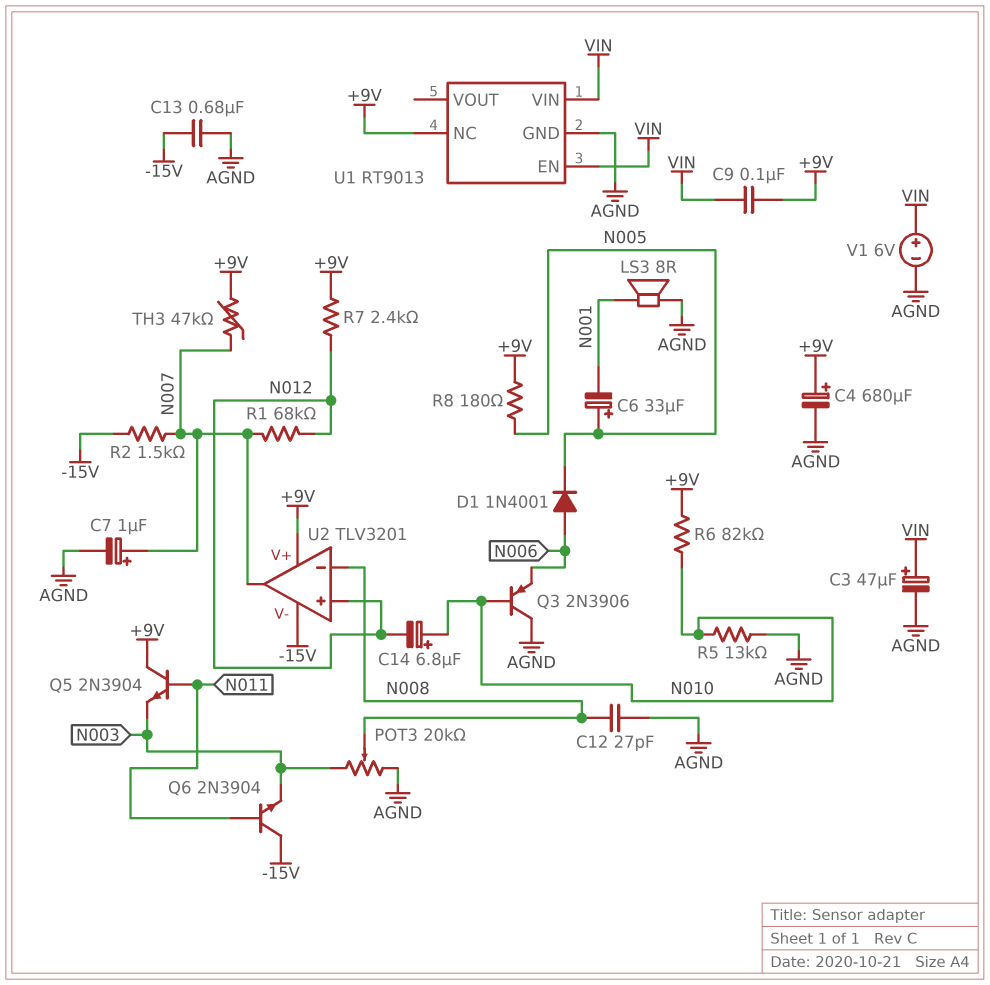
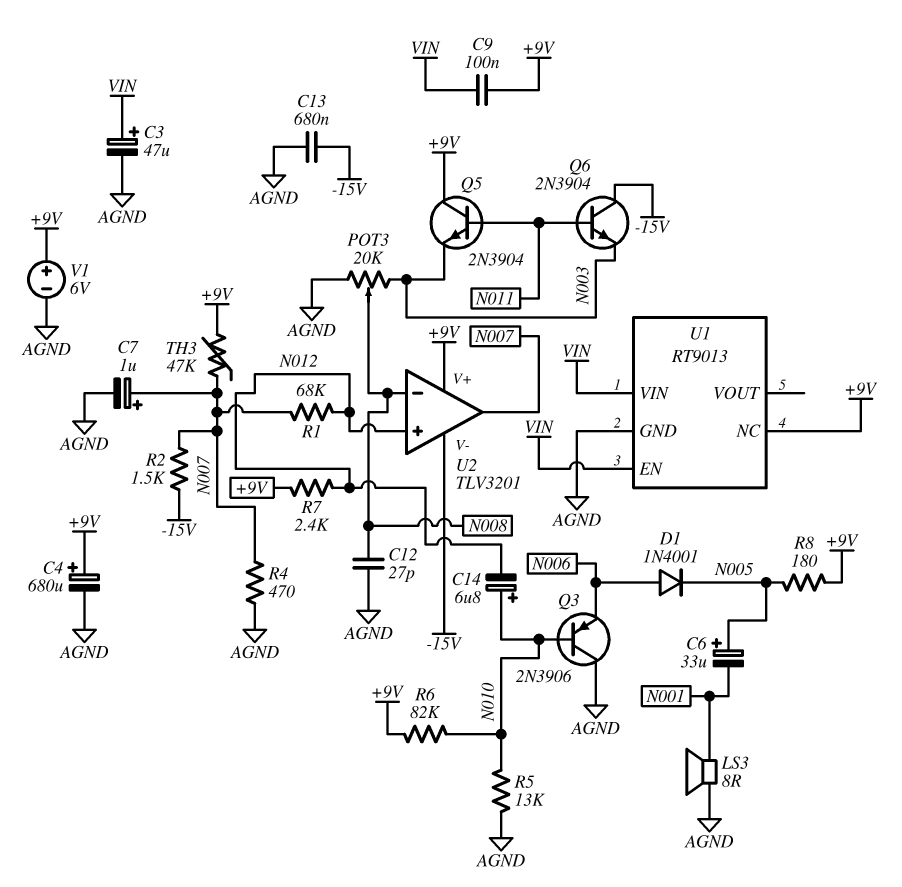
R4: none -> 470 (AGND, N007)
V1: 6V (plus VIN, minus AGND) -> 6V (plus +9V, minus AGND)

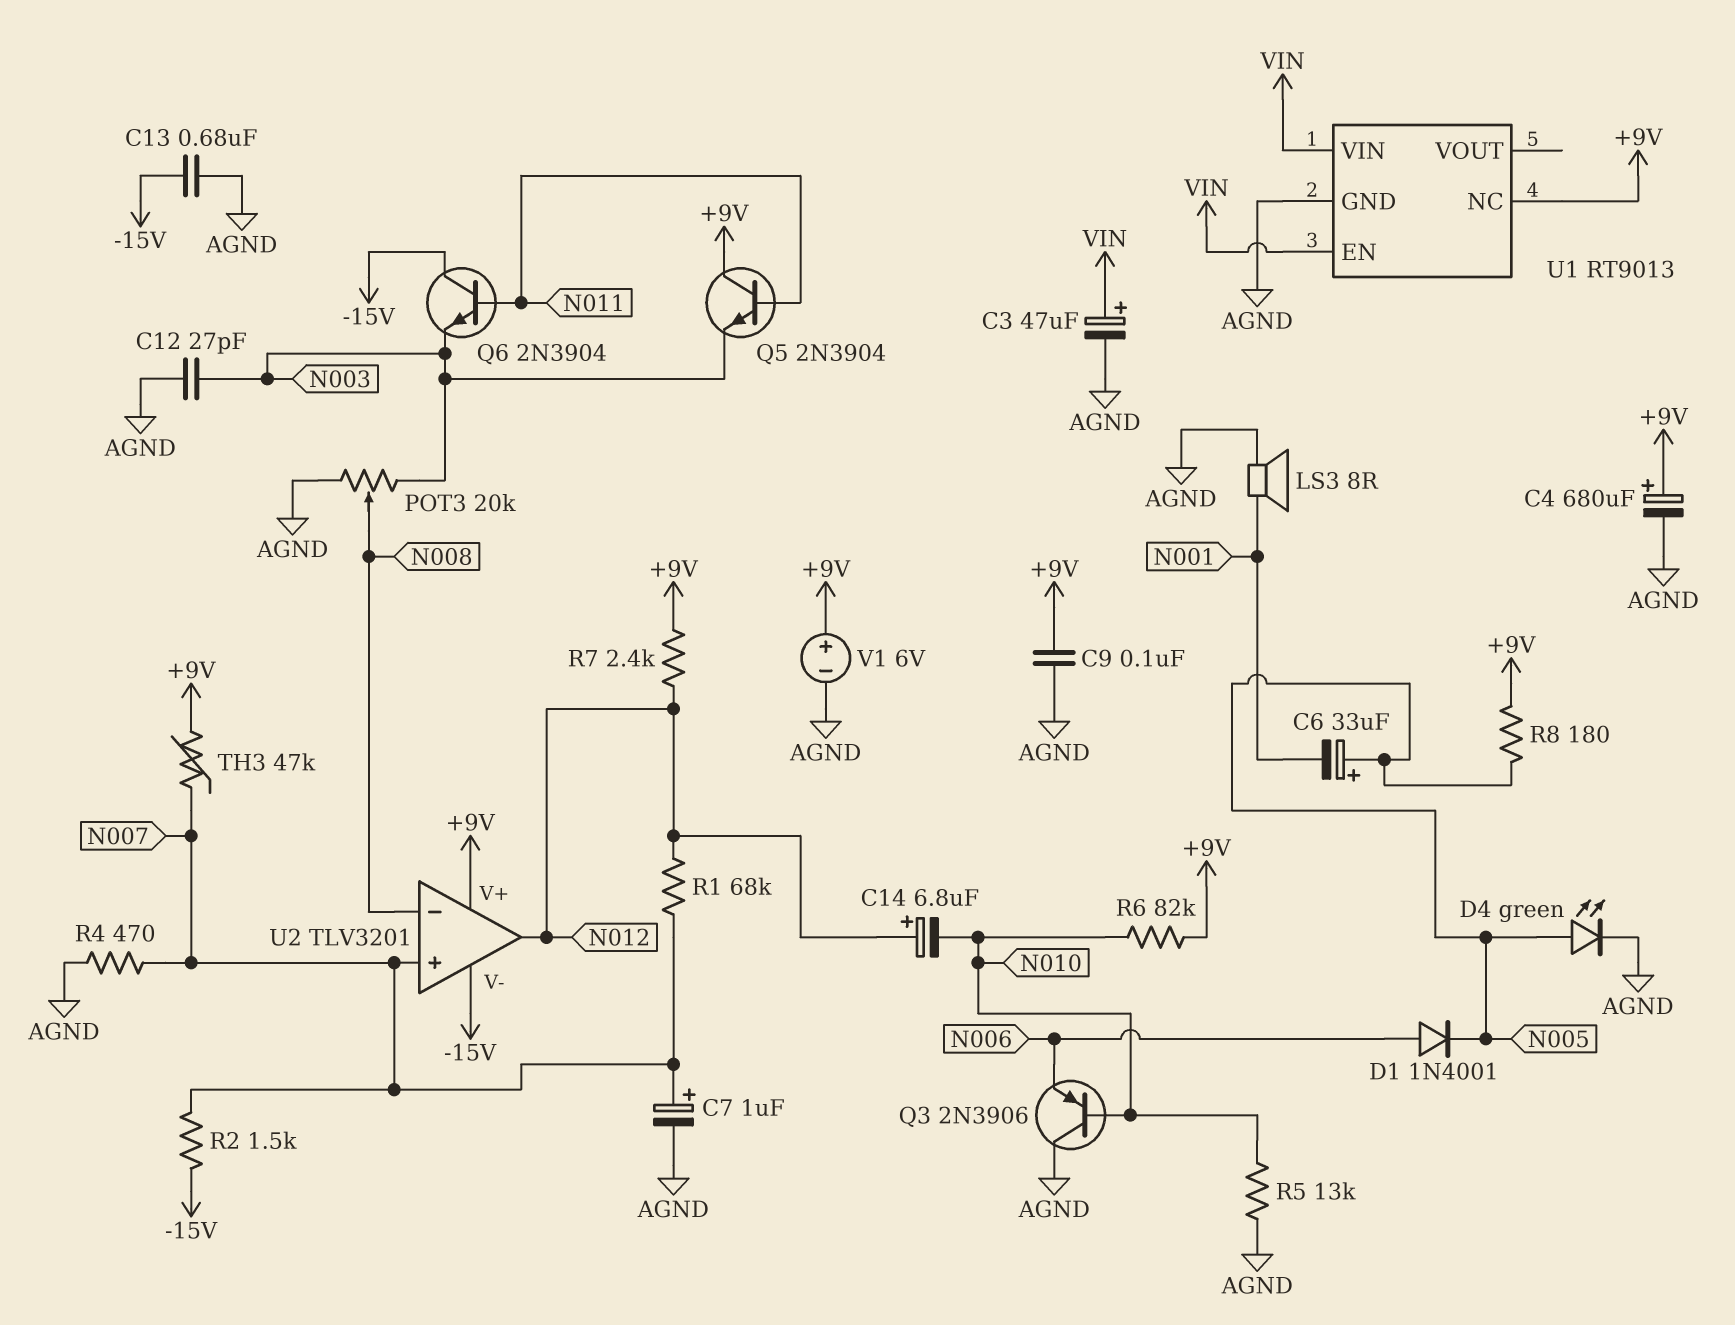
C9: 100nF (+9V, VIN) -> 100nF (+9V, AGND)
C12: 27pF (AGND, N008) -> 27pF (AGND, N003)
C14: 6.8uF (plus N010, minus N012) -> 6.8uF (plus N012, minus N010)
D4: none -> LED green (A N005, K AGND)
U2 pin in+: N012 -> N007
U2 pin out: N007 -> N012

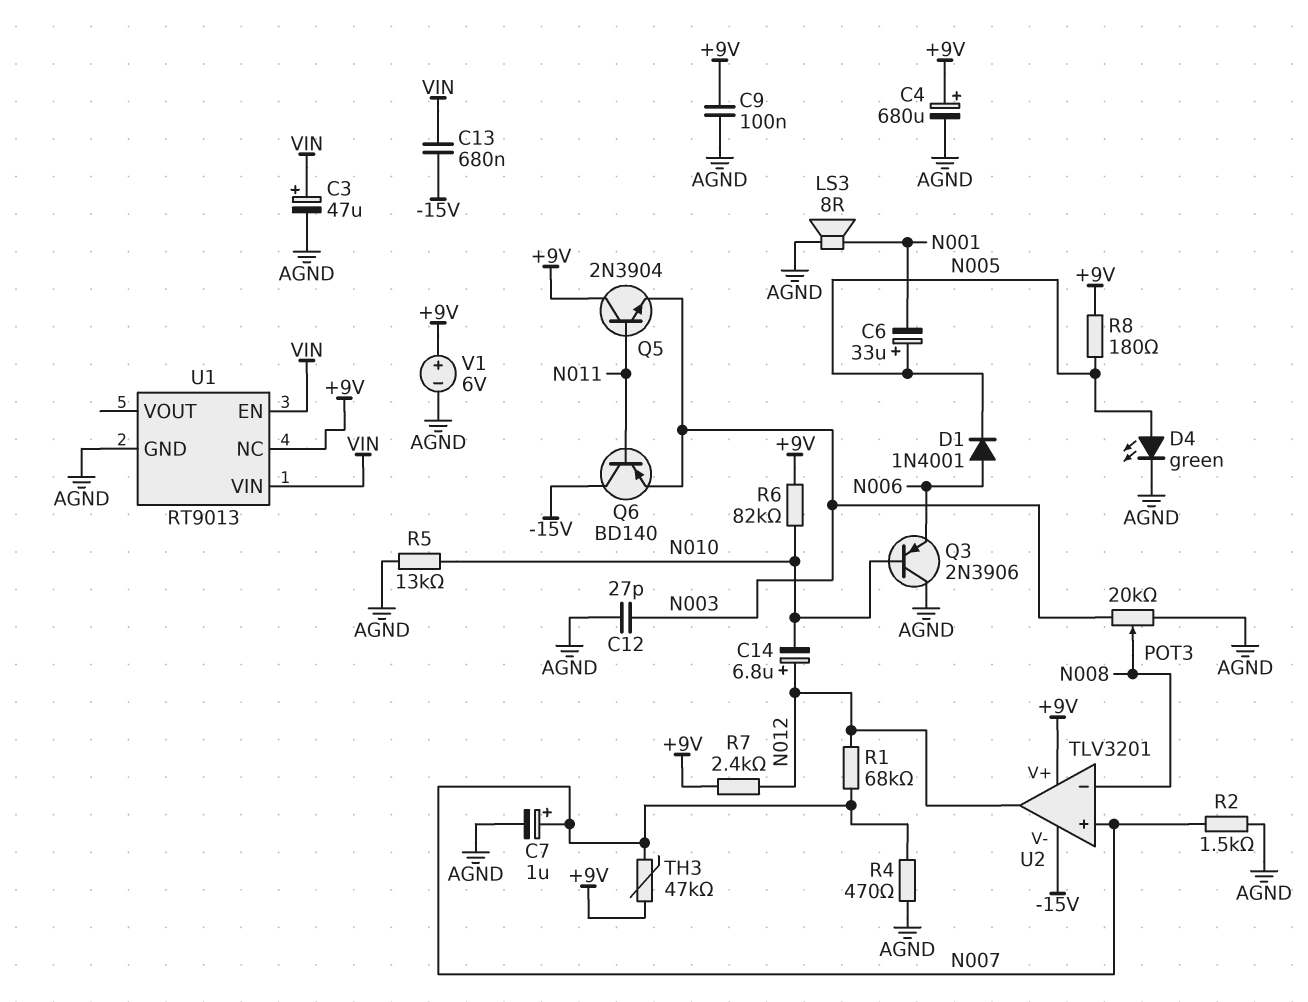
C13: 680nF (-15V, AGND) -> 680nF (-15V, VIN)
Q6: NPN 2N3904 (B N011, C -15V, E N003) -> PNP BD140 (B N011, C -15V, E N003)
R2: 1.5k (-15V, N007) -> 1.5k (AGND, N007)

